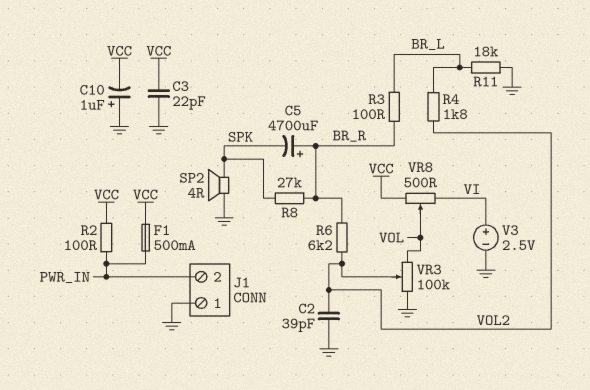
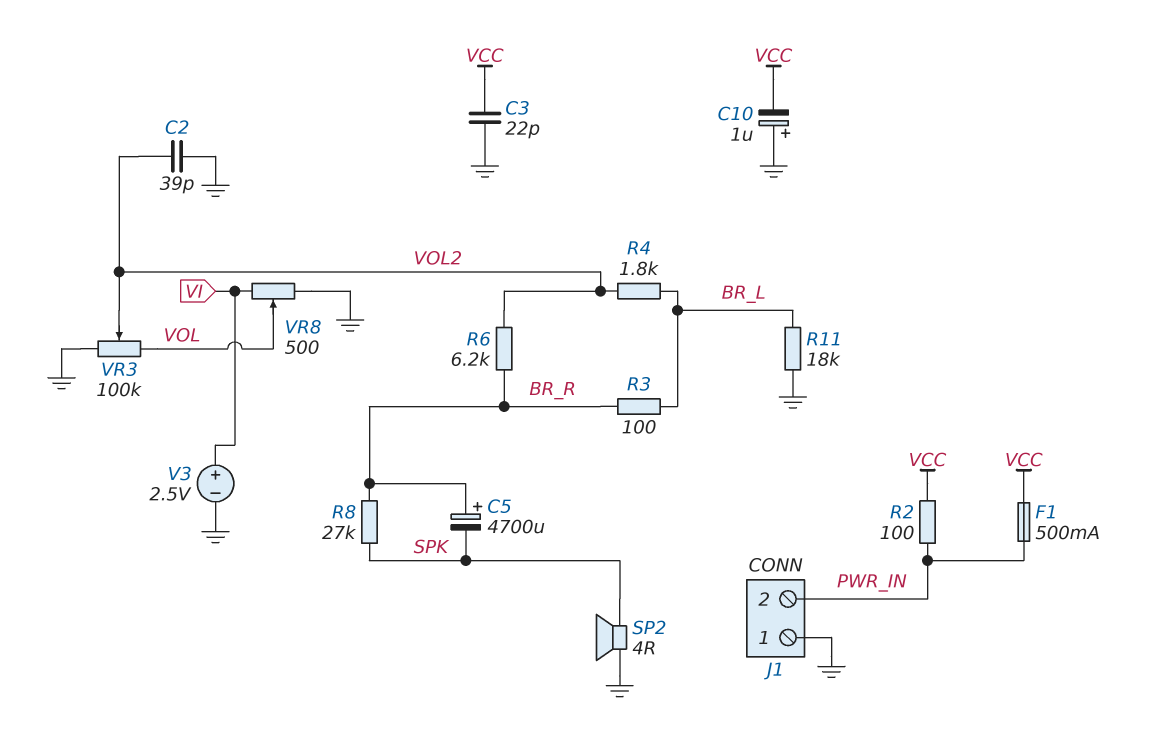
VR8: 500 (VCC, VI, wiper VOL) -> 500 (GND, VI, wiper VOL)

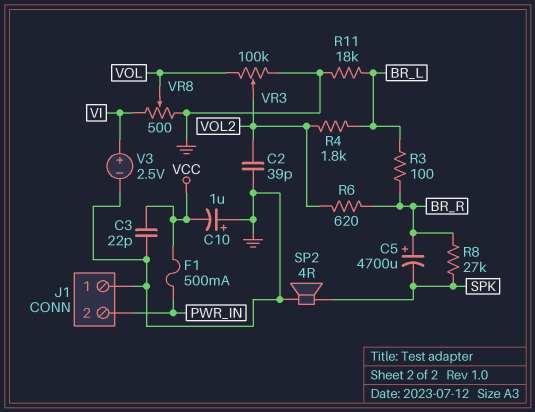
R2: 100 (PWR_IN, VCC) -> none
R6: 6.2k (BR_R, VOL2) -> 620 (BR_R, VOL2)

